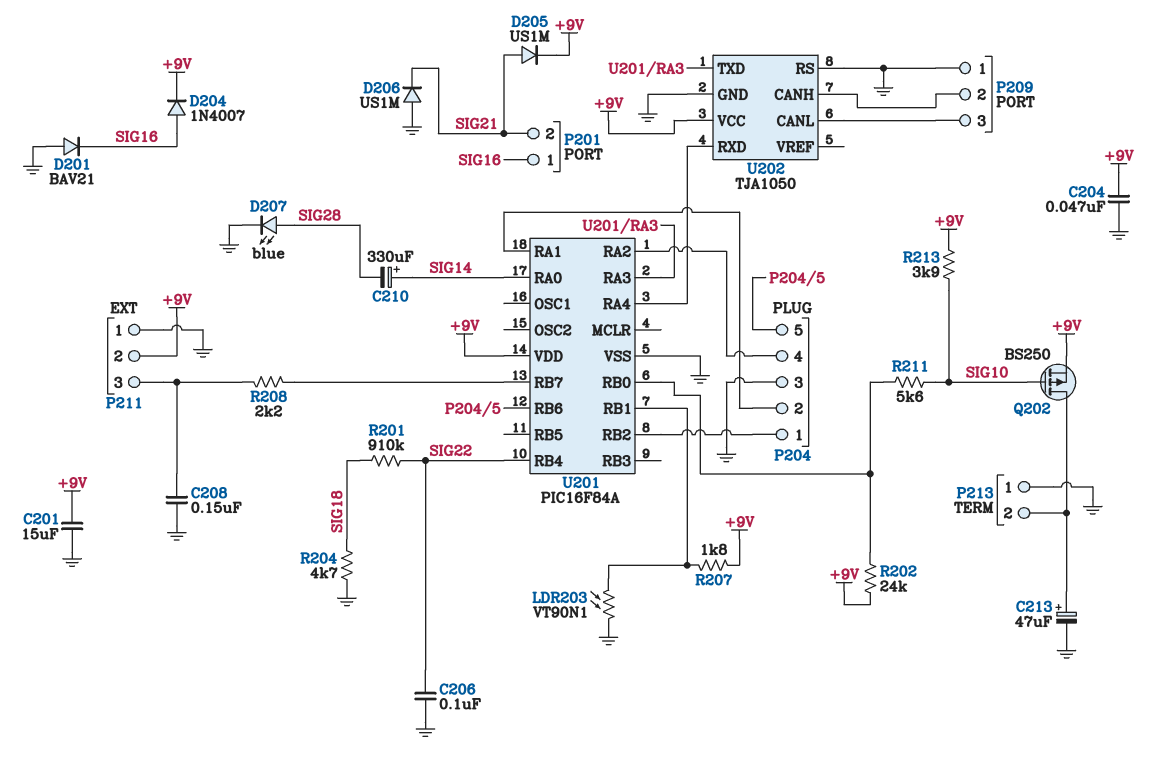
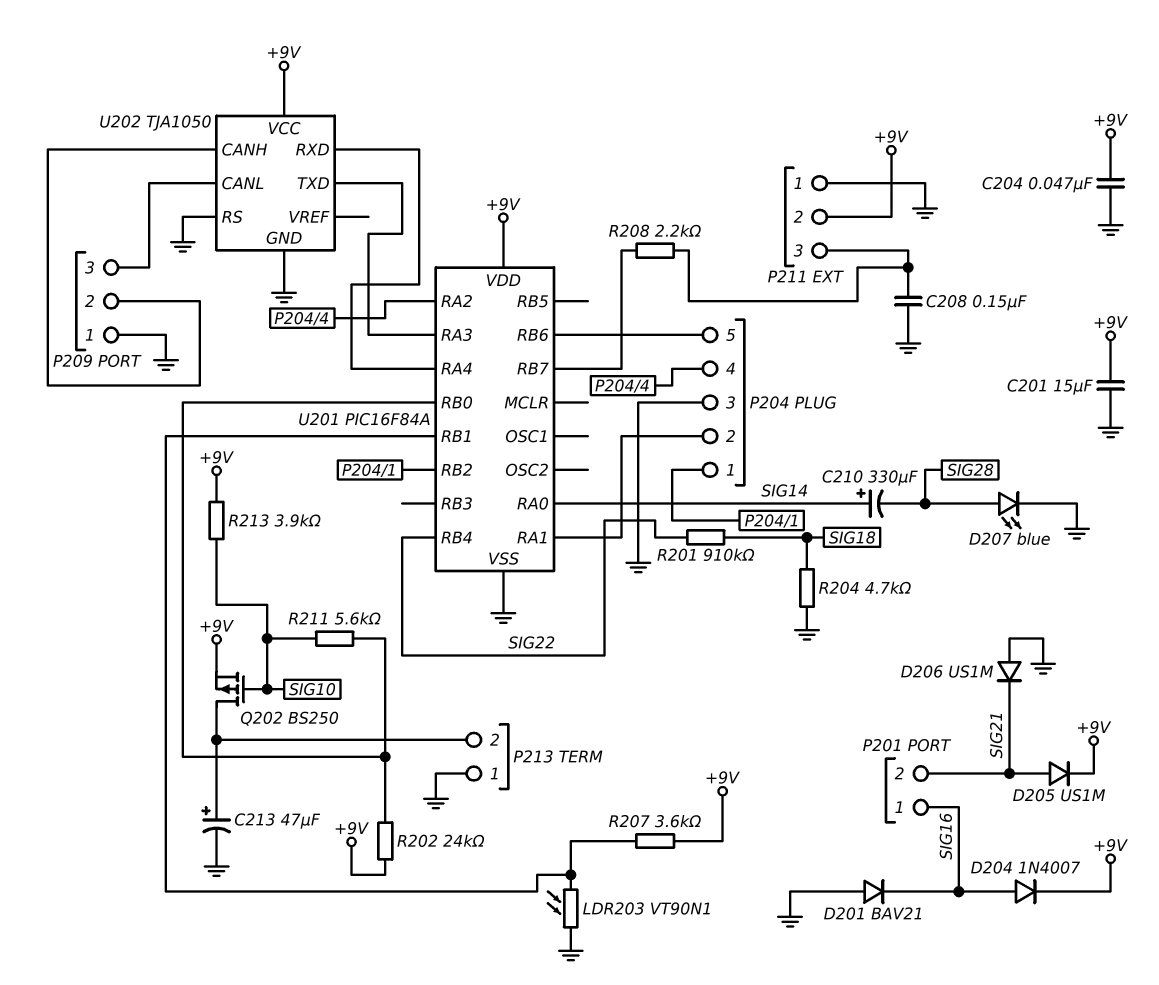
C206: 100nF (GND, SIG22) -> none
R207: 1.8k (+9V, U201/RB1) -> 3.6k (+9V, U201/RB1)

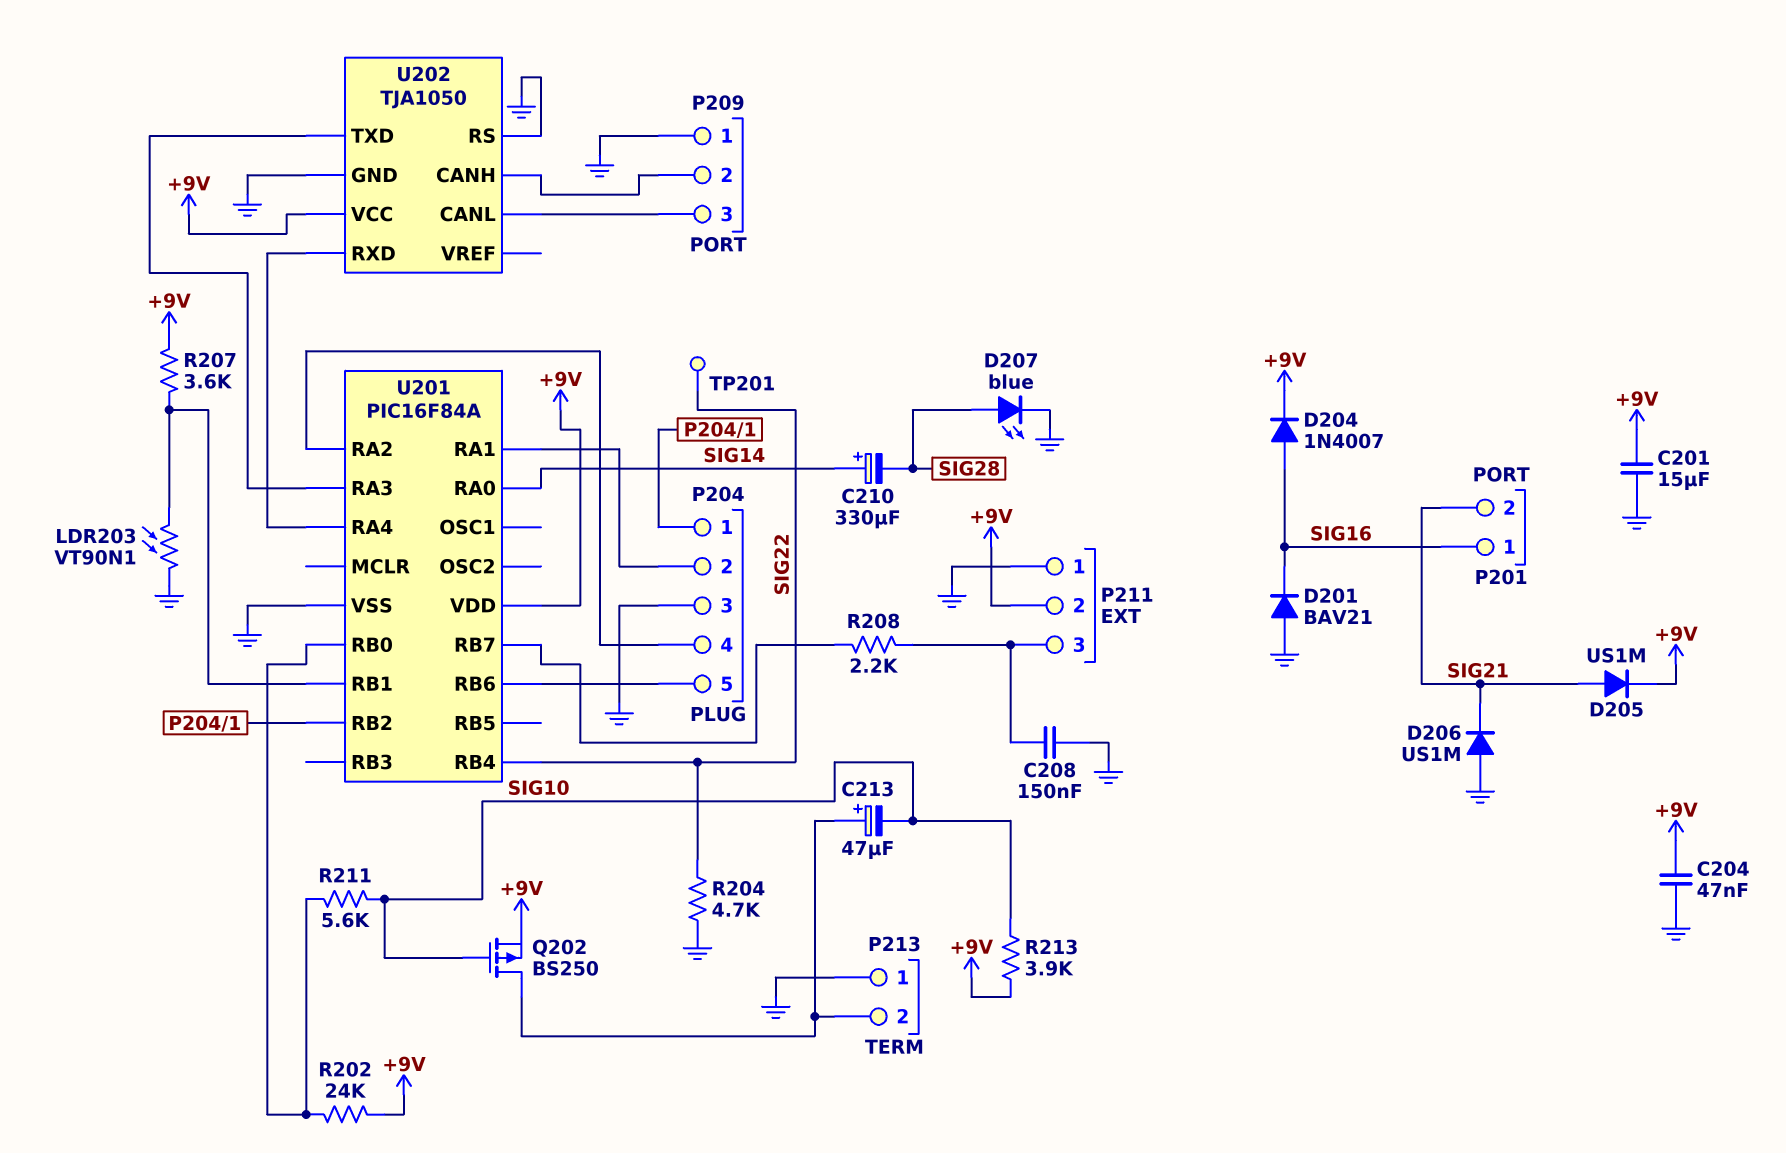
C213: 47uF (plus P213/2, minus GND) -> 47uF (plus P213/2, minus SIG10)
R201: 910k (SIG18, SIG22) -> none
R204: 4.7k (GND, SIG18) -> 4.7k (GND, SIG22)
TP201: none -> test point (SIG22)

